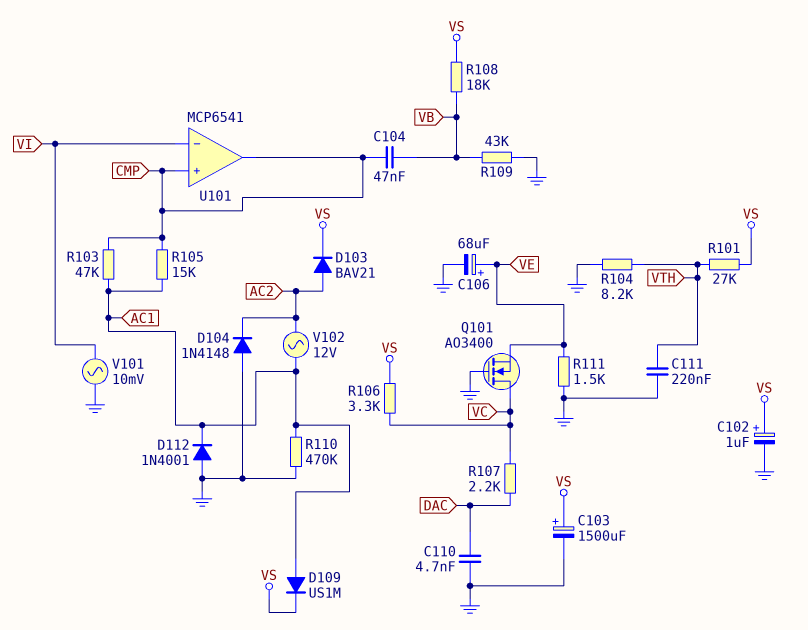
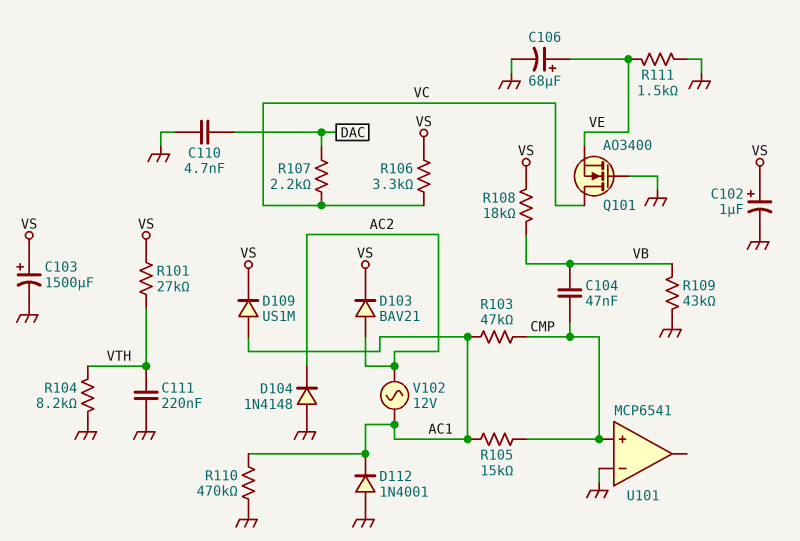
U101 pin in-: VI -> GND
U101 pin out: CMP -> none
V101: AC 10mV (GND, VI) -> none

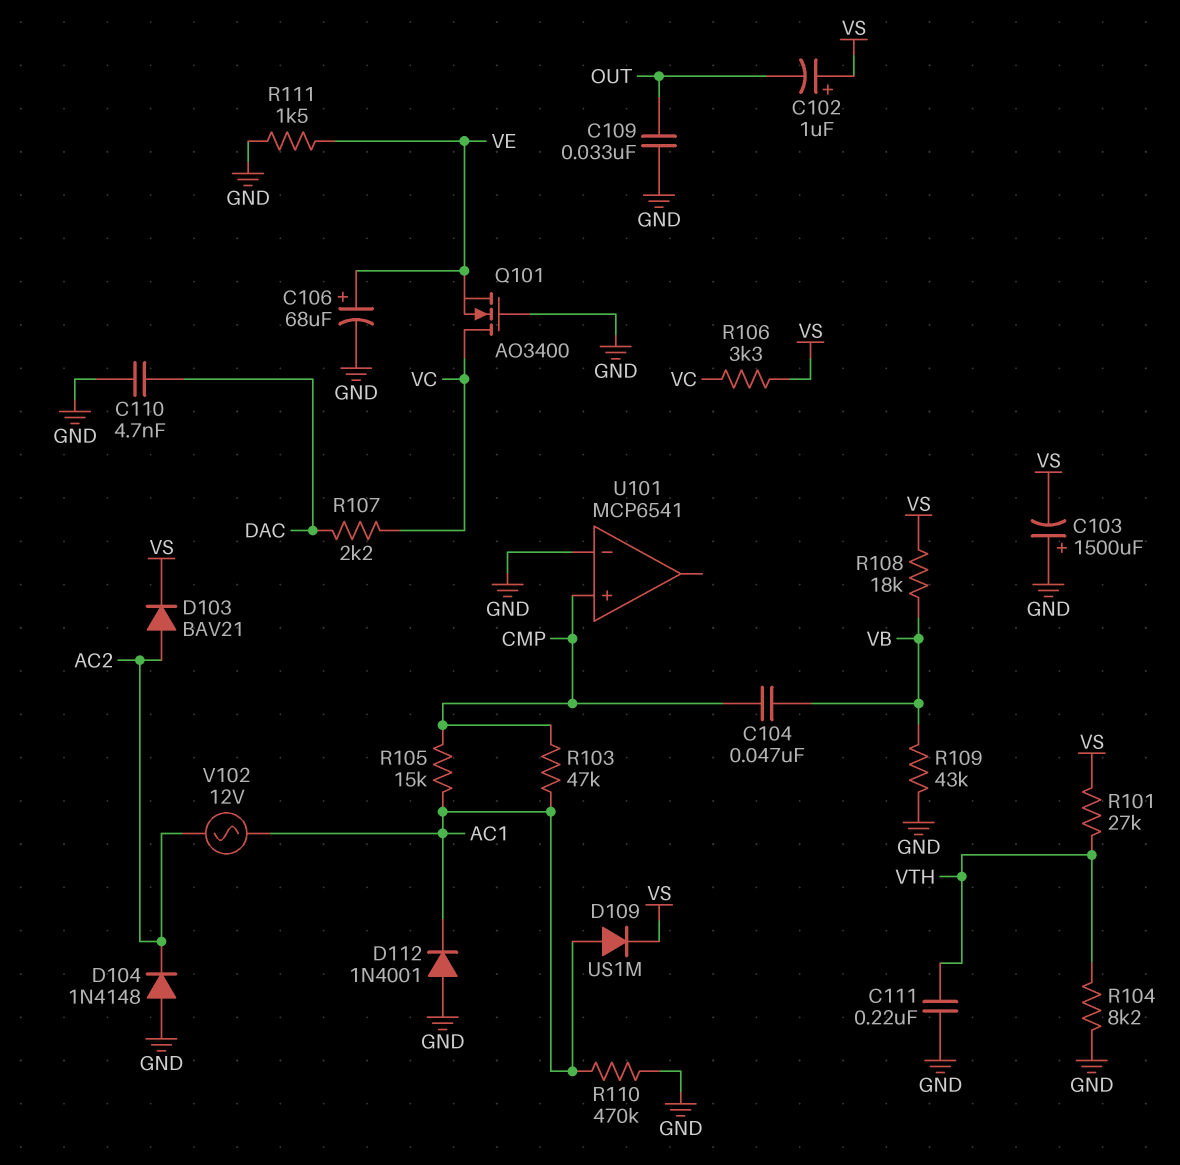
C102: 1uF (plus VS, minus GND) -> 1uF (plus VS, minus OUT)
C103: 1500uF (plus VS, minus GND) -> 1500uF (plus GND, minus VS)
C109: none -> 33nF (GND, OUT)

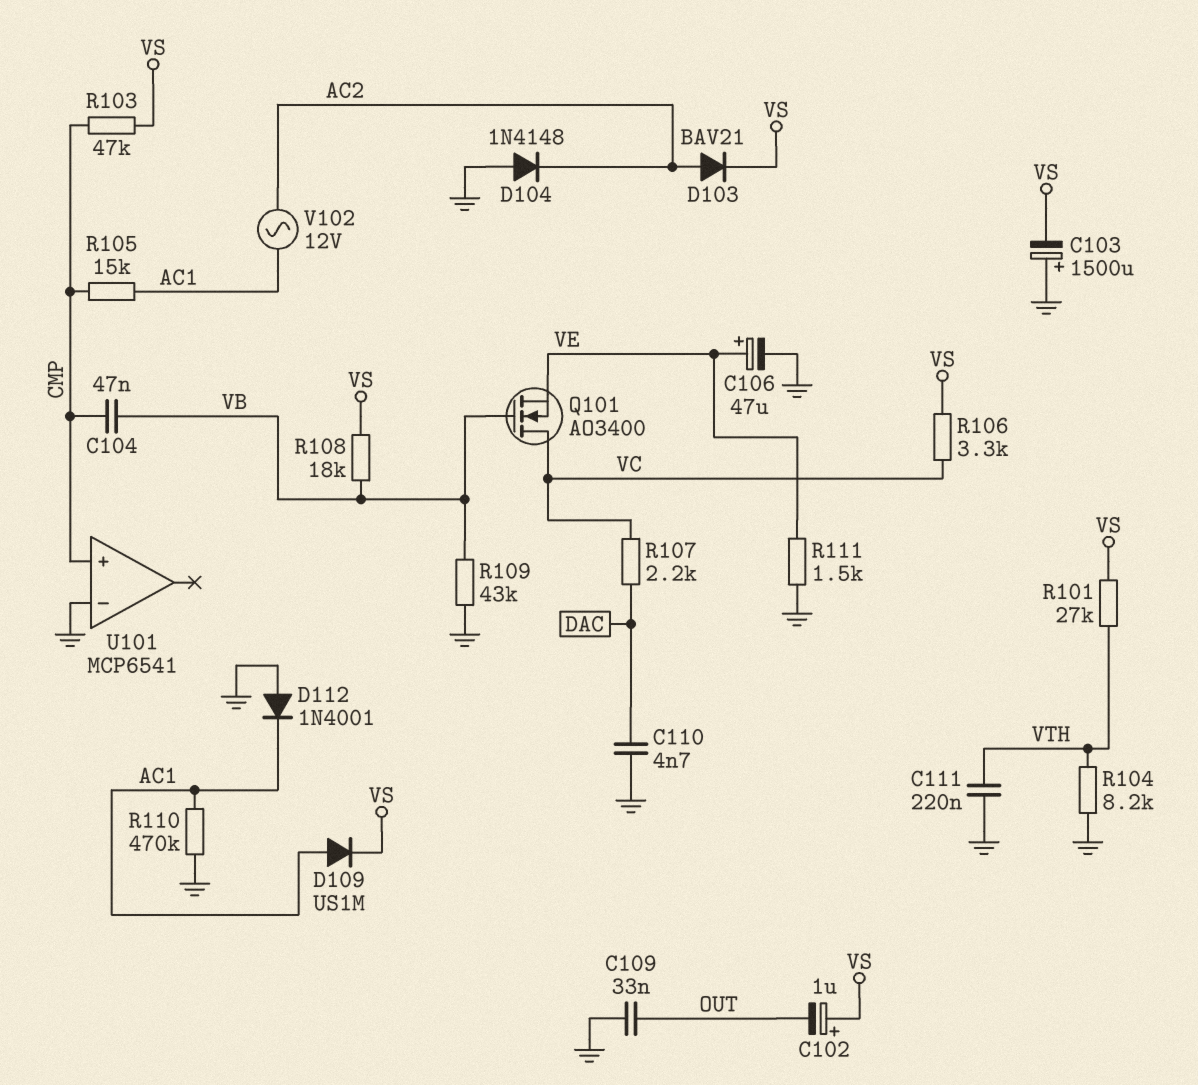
C106: 68uF (plus VE, minus GND) -> 47uF (plus VE, minus GND)
Q101: NMOS AO3400 (G GND, D VC, S VE) -> NMOS AO3400 (G VB, D VC, S VE)
R103: 47k (AC1, CMP) -> 47k (CMP, VS)

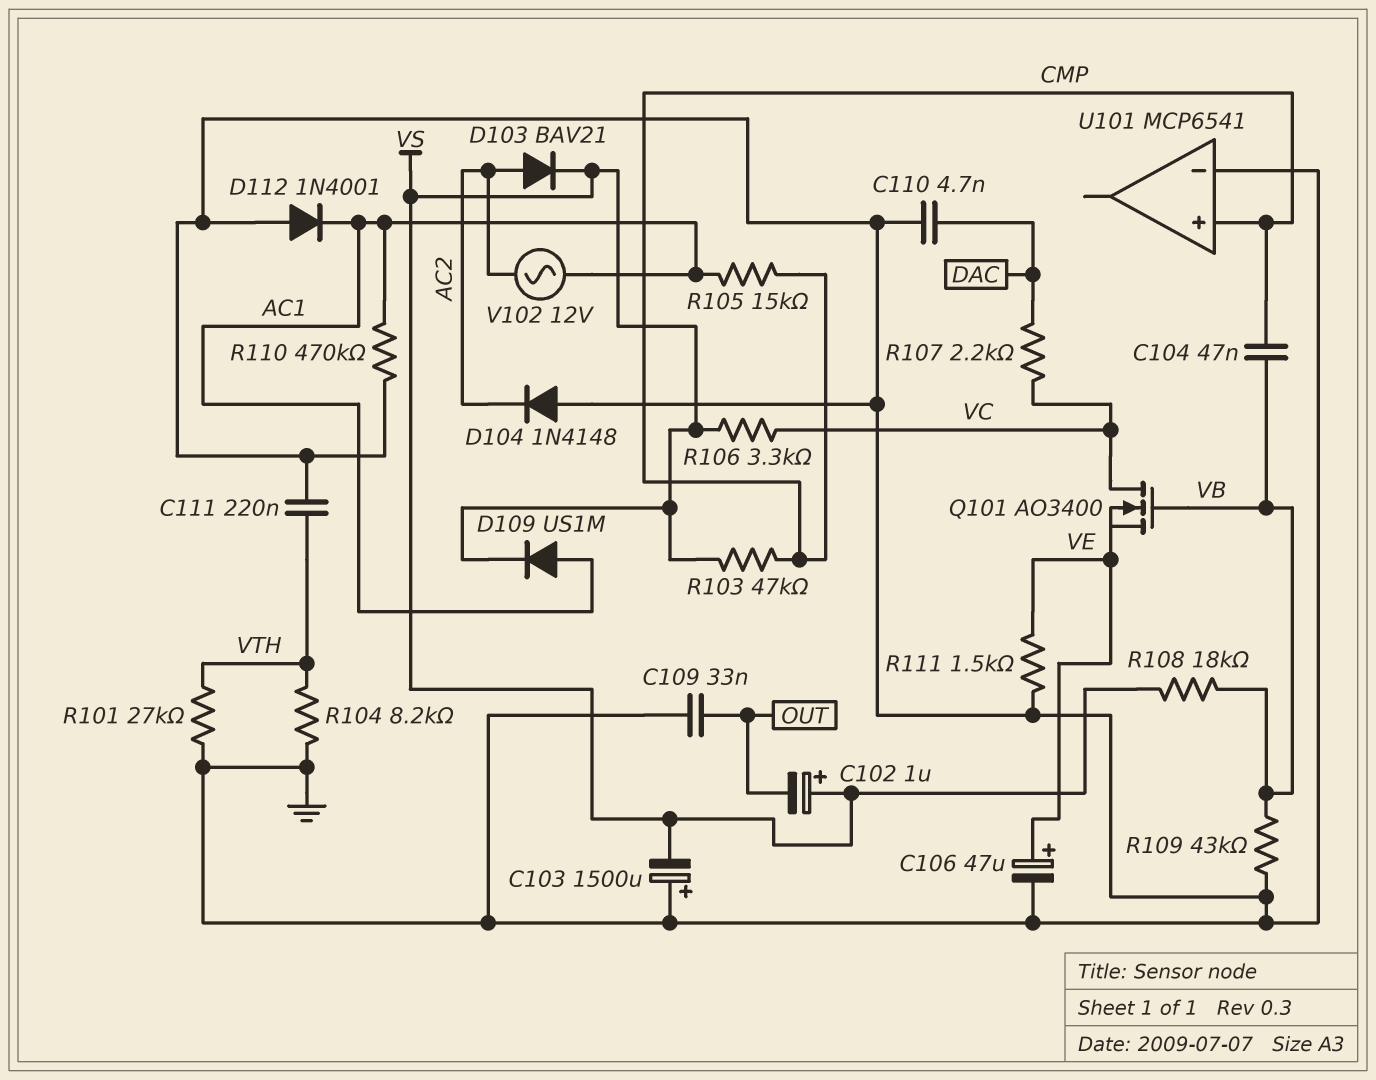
R101: 27k (VS, VTH) -> 27k (GND, VTH)

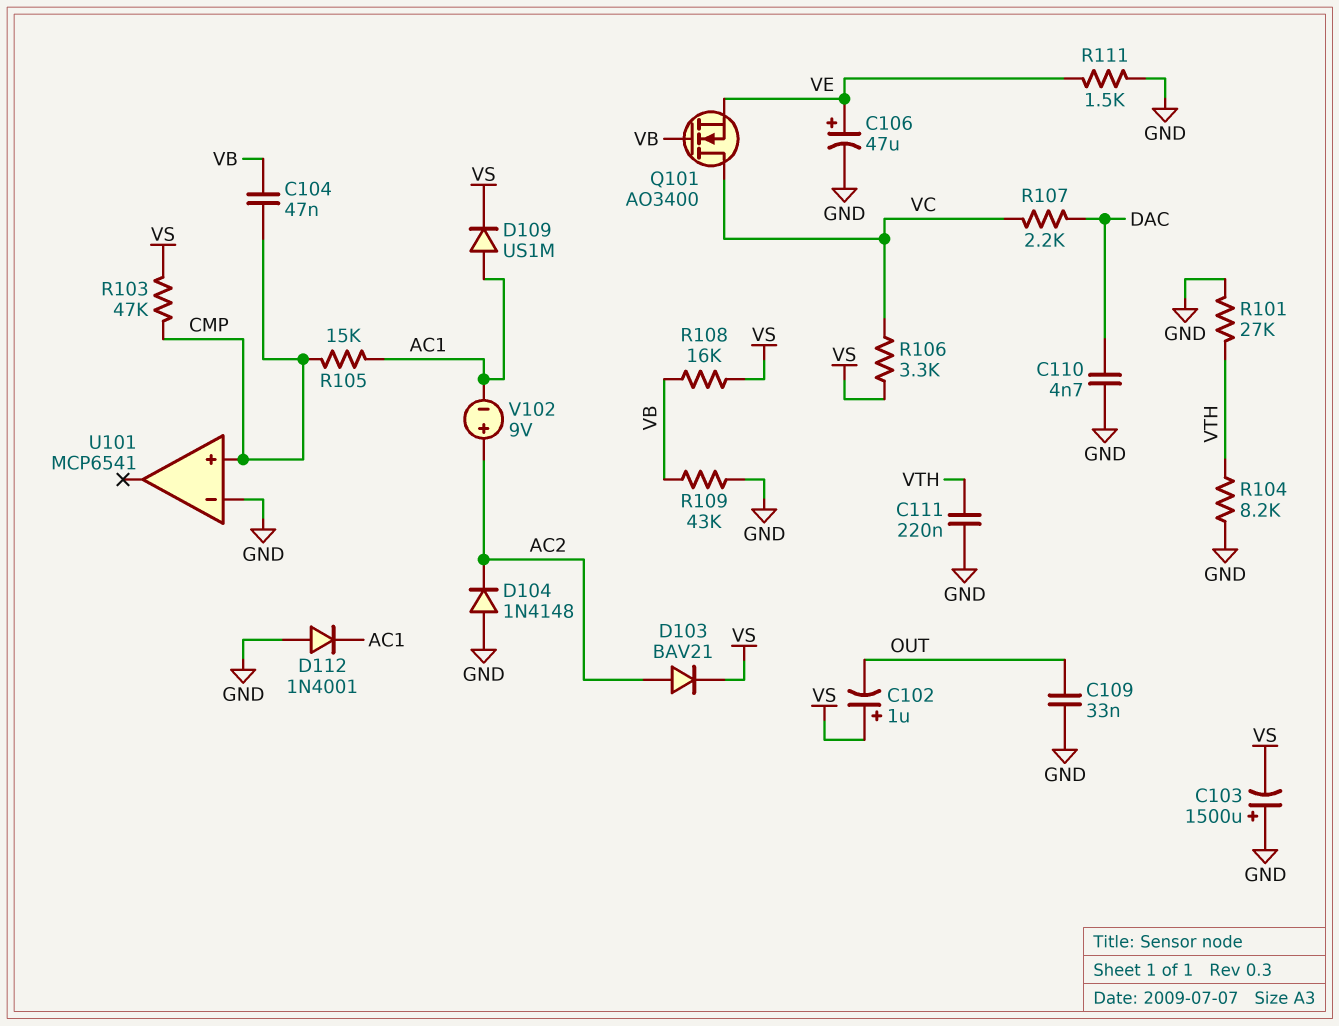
R108: 18k (VB, VS) -> 16k (VB, VS)
R110: 470k (AC1, GND) -> none
V102: AC 12V (AC1, AC2) -> 9V (plus AC2, minus AC1)

